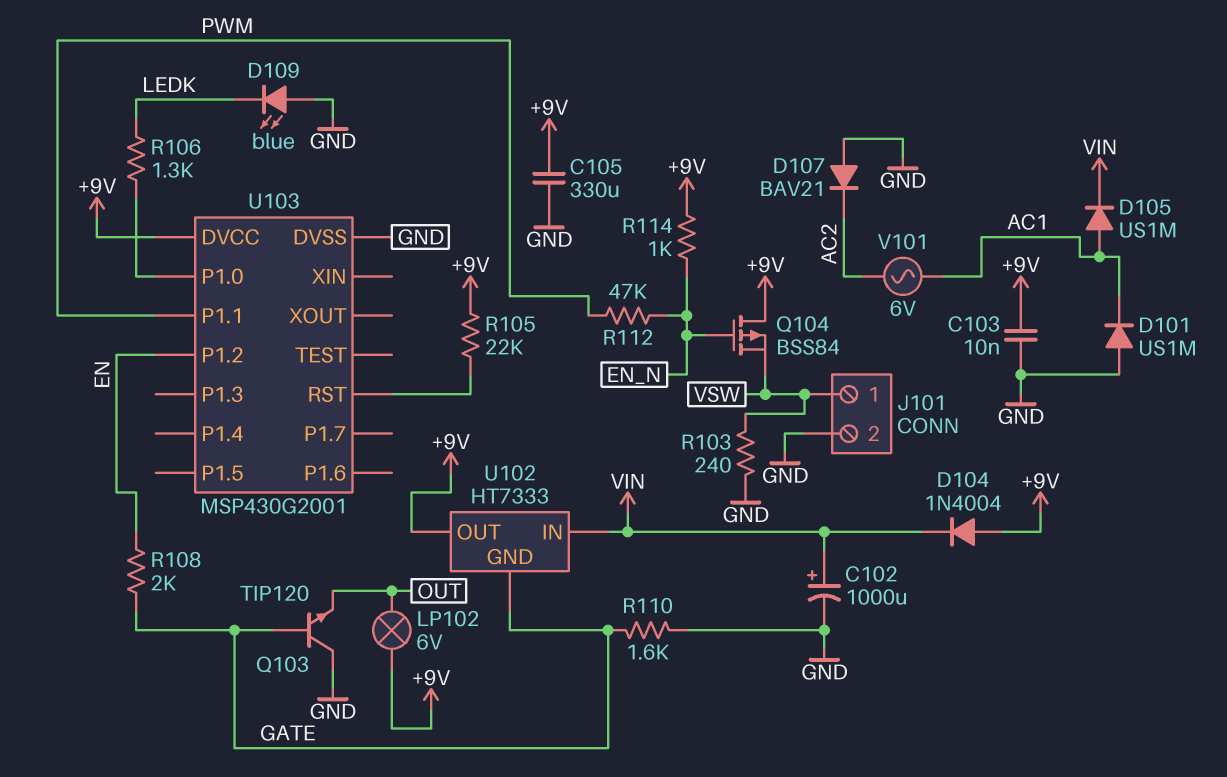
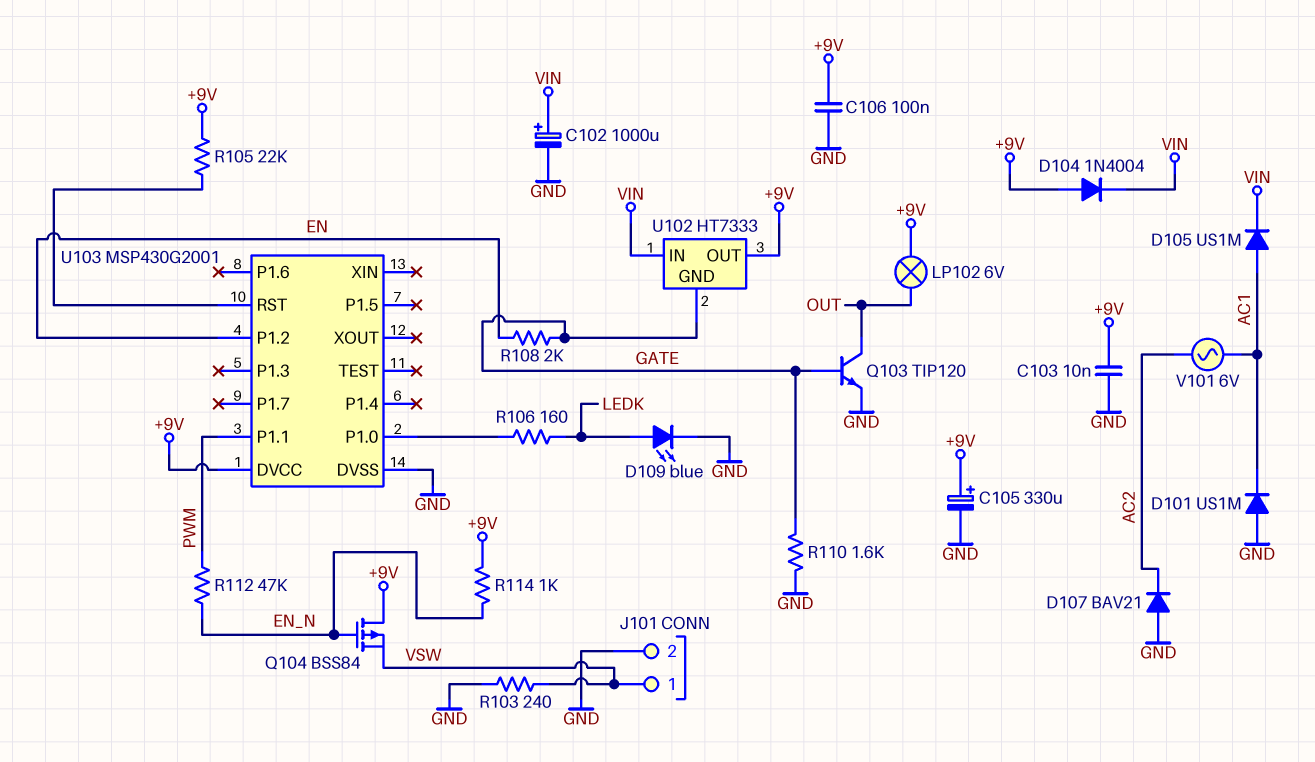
C105: 330uF (+9V, GND) -> 330uF (plus +9V, minus GND)
C106: none -> 100nF (+9V, GND)
D109: LED blue (A GND, K LEDK) -> LED blue (A LEDK, K GND)
Q103: NPN TIP120 (B GATE, C GND, E OUT) -> NPN TIP120 (B GATE, C OUT, E GND)
R106: 1.3k (LEDK, U103/P1.0) -> 160 (LEDK, U103/P1.0)

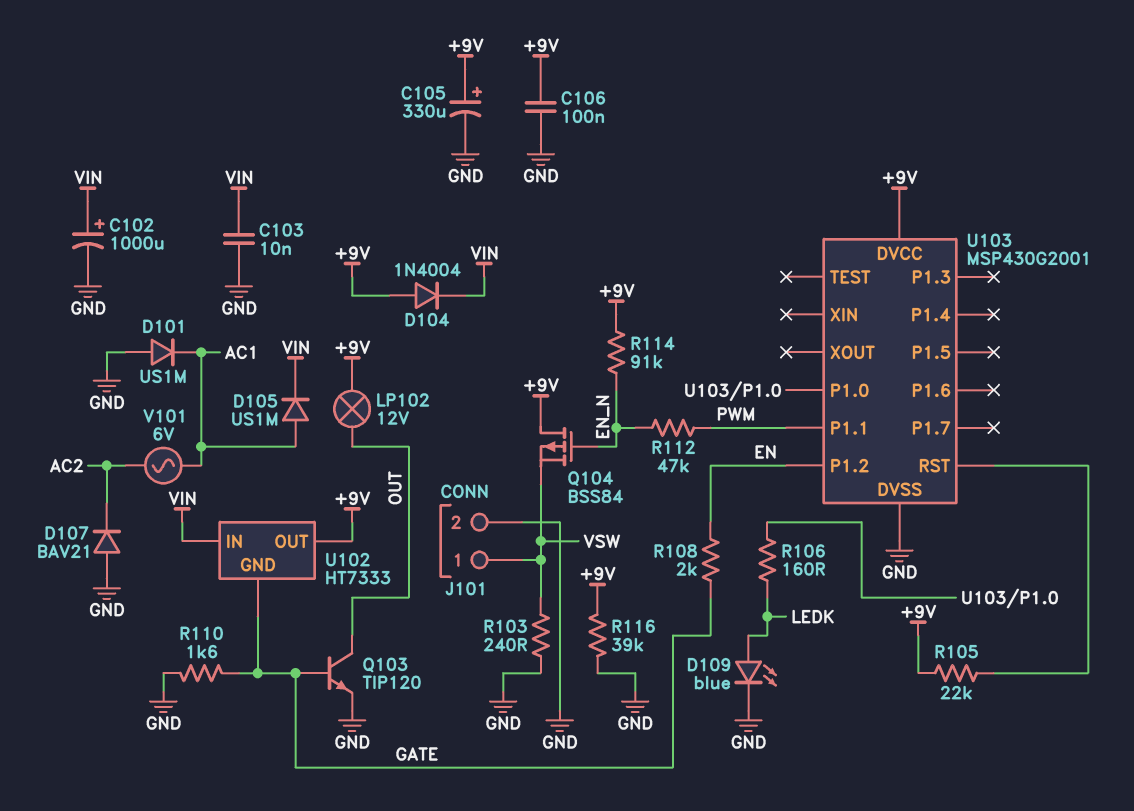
C103: 10nF (+9V, GND) -> 10nF (GND, VIN)
LP102: lamp 6V (+9V, OUT) -> lamp 12V (+9V, OUT)
R114: 1k (+9V, EN_N) -> 91k (+9V, EN_N)
R116: none -> 39k (+9V, GND)

